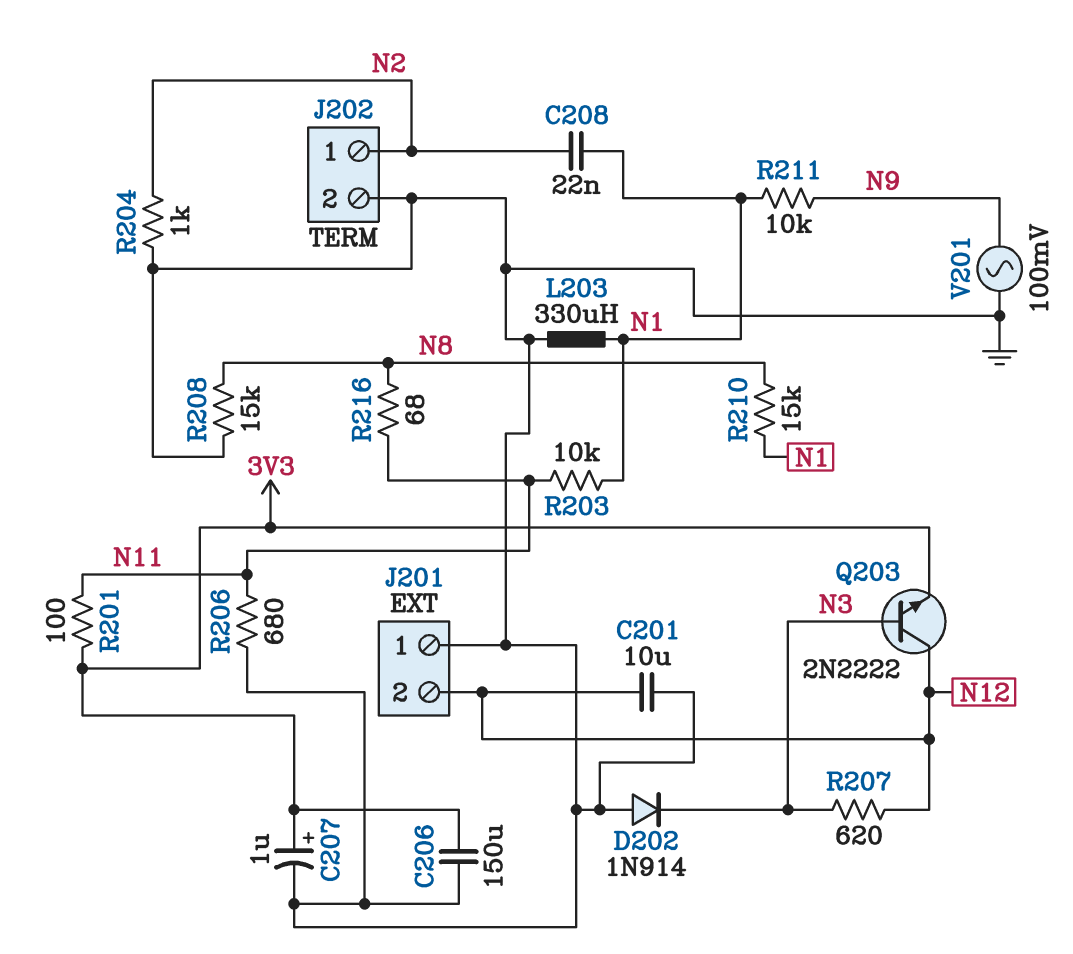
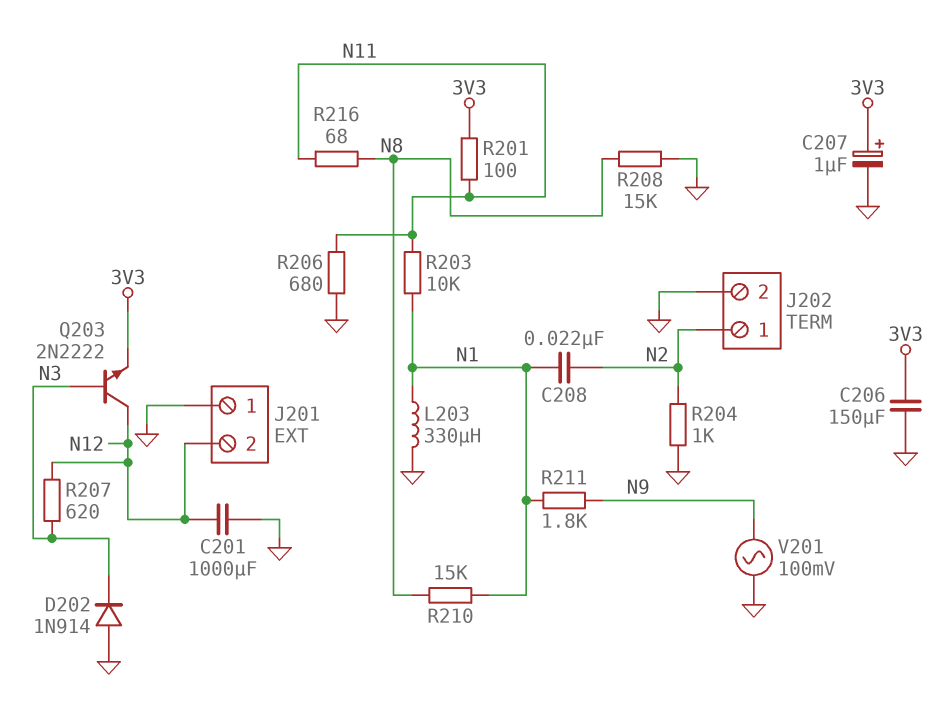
C201: 10uF (GND, N12) -> 1000uF (GND, N12)
R211: 10k (N1, N9) -> 1.8k (N1, N9)

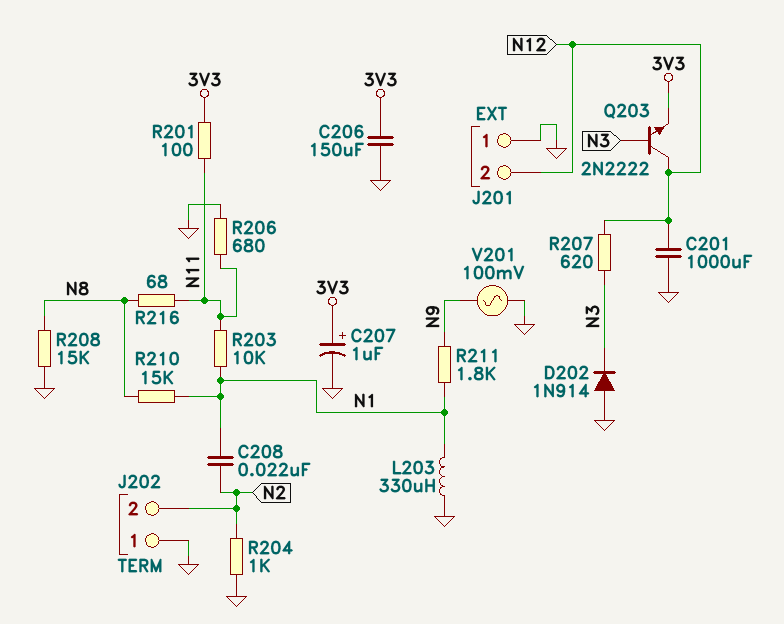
J202 pin 1: N2 -> GND
J202 pin 2: GND -> N2

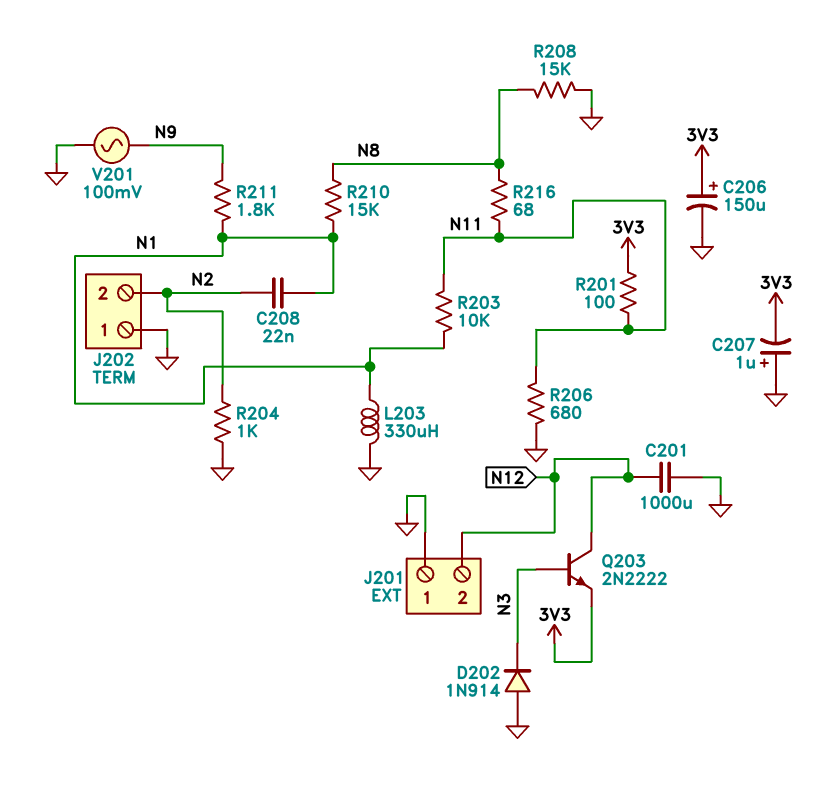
C206: 150uF (3V3, GND) -> 150uF (plus 3V3, minus GND)
C207: 1uF (plus 3V3, minus GND) -> 1uF (plus GND, minus 3V3)
R207: 620 (N3, N12) -> none

